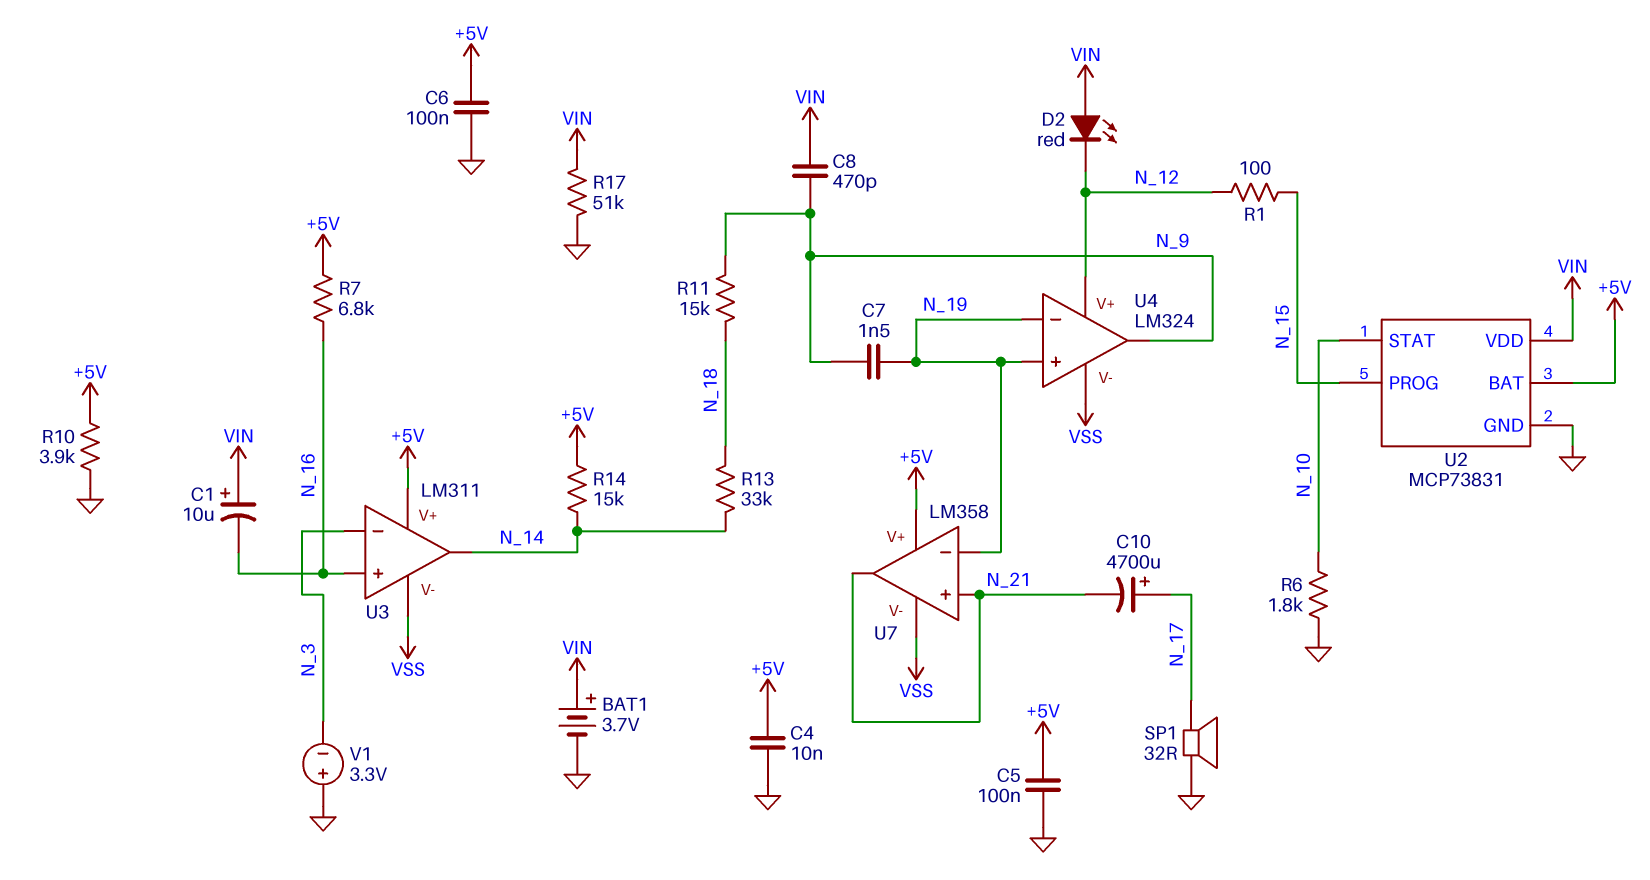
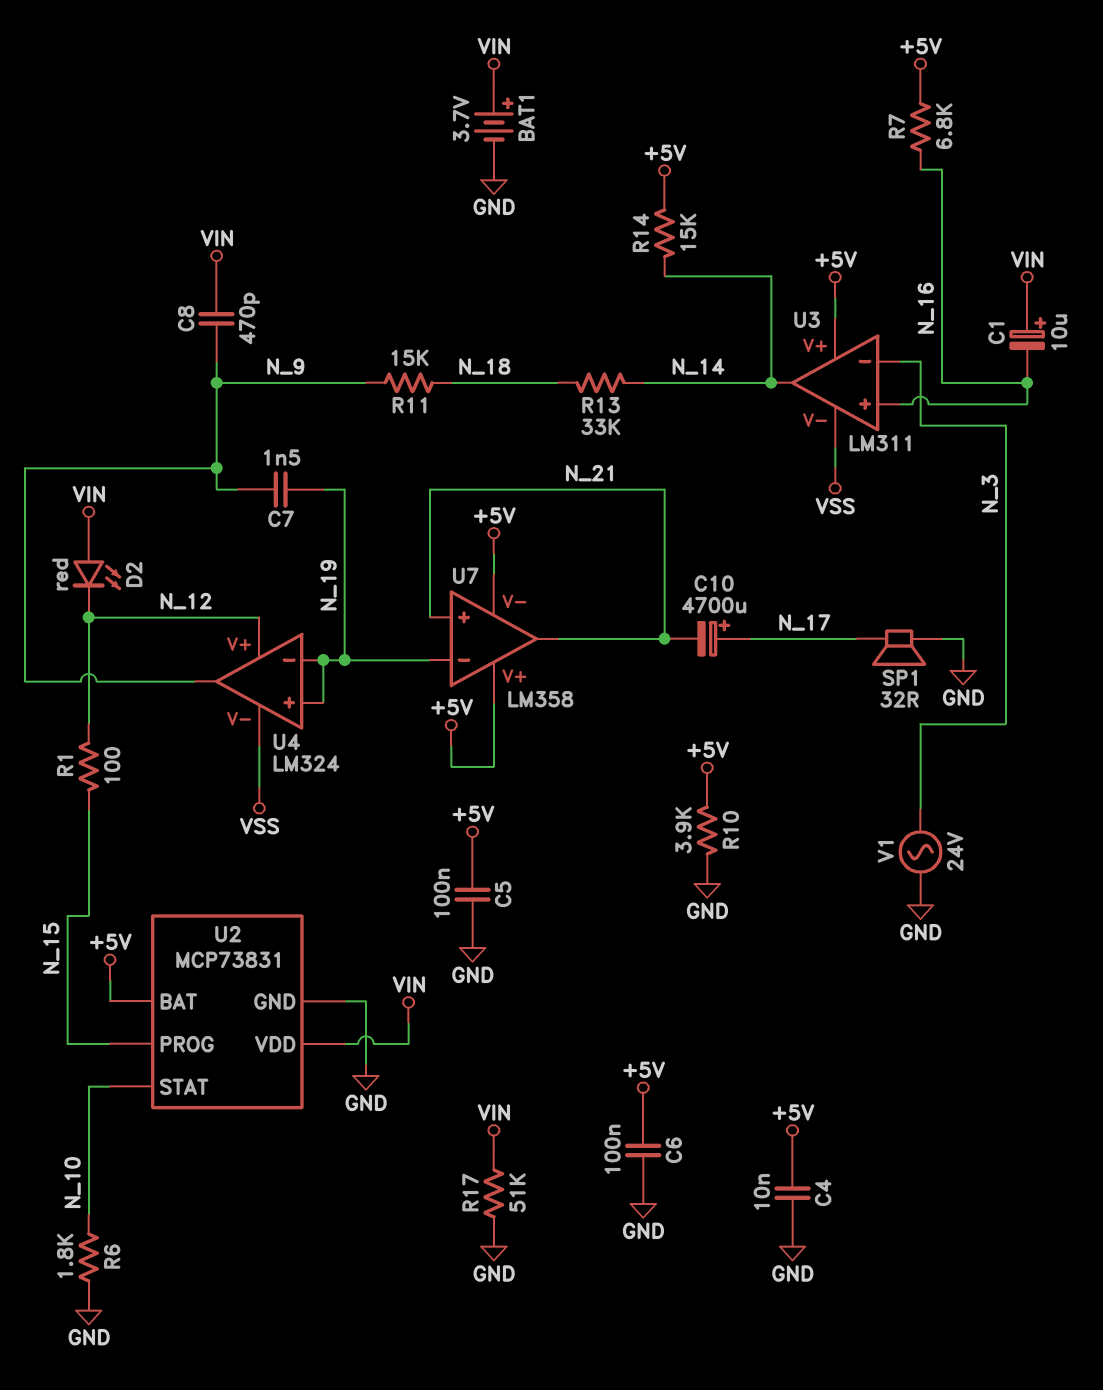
U7 pin V-: VSS -> +5V
V1: 3.3V (plus GND, minus N_3) -> AC 24V (GND, N_3)

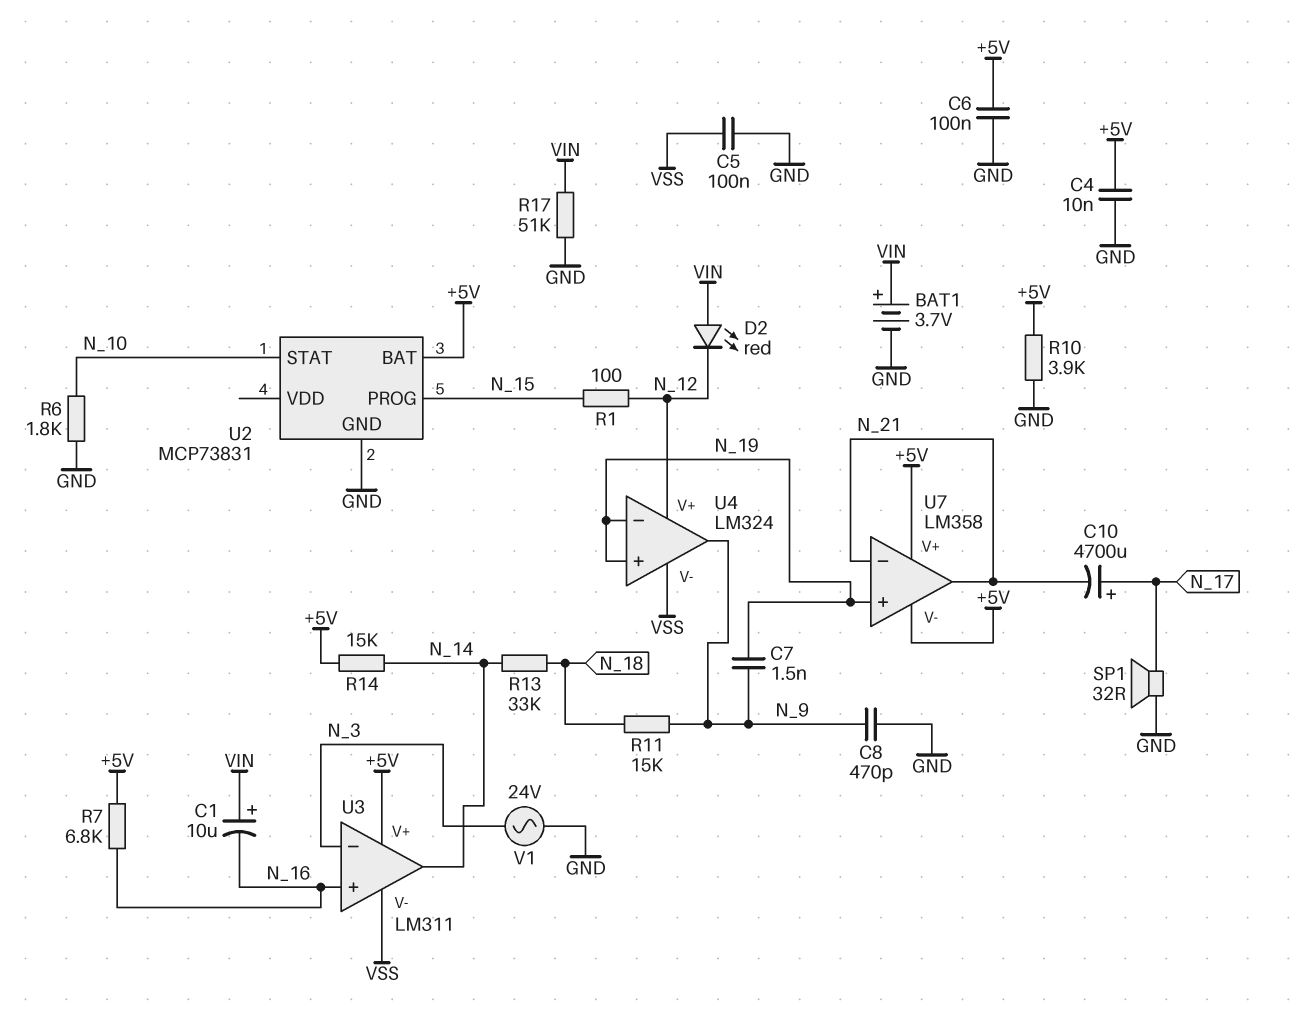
C5: 100nF (+5V, GND) -> 100nF (GND, VSS)
C8: 470pF (N_9, VIN) -> 470pF (GND, N_9)
U2 pin VDD: VIN -> none
U7 pin in+: N_21 -> N_19
U7 pin in-: N_19 -> N_21

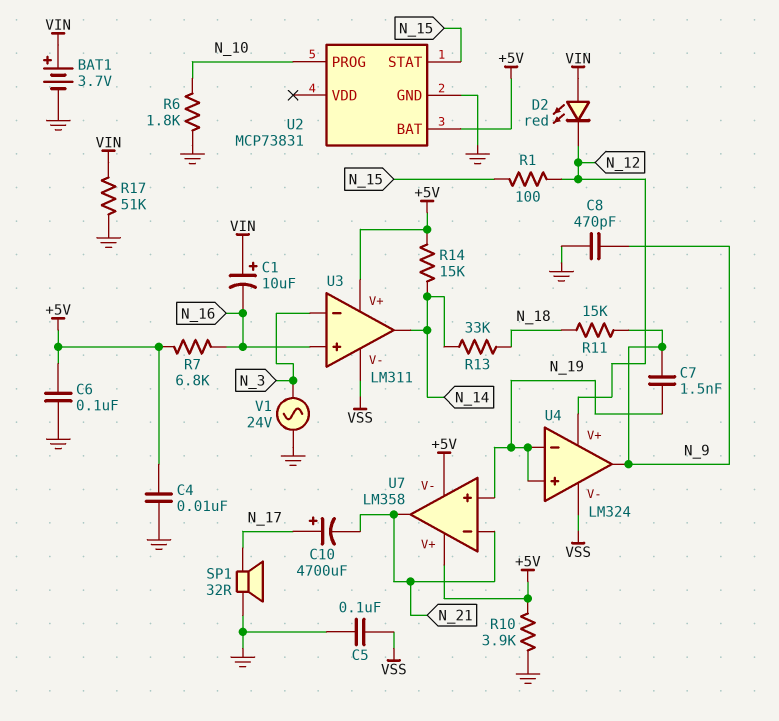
U2 pin PROG: N_15 -> N_10
U2 pin STAT: N_10 -> N_15

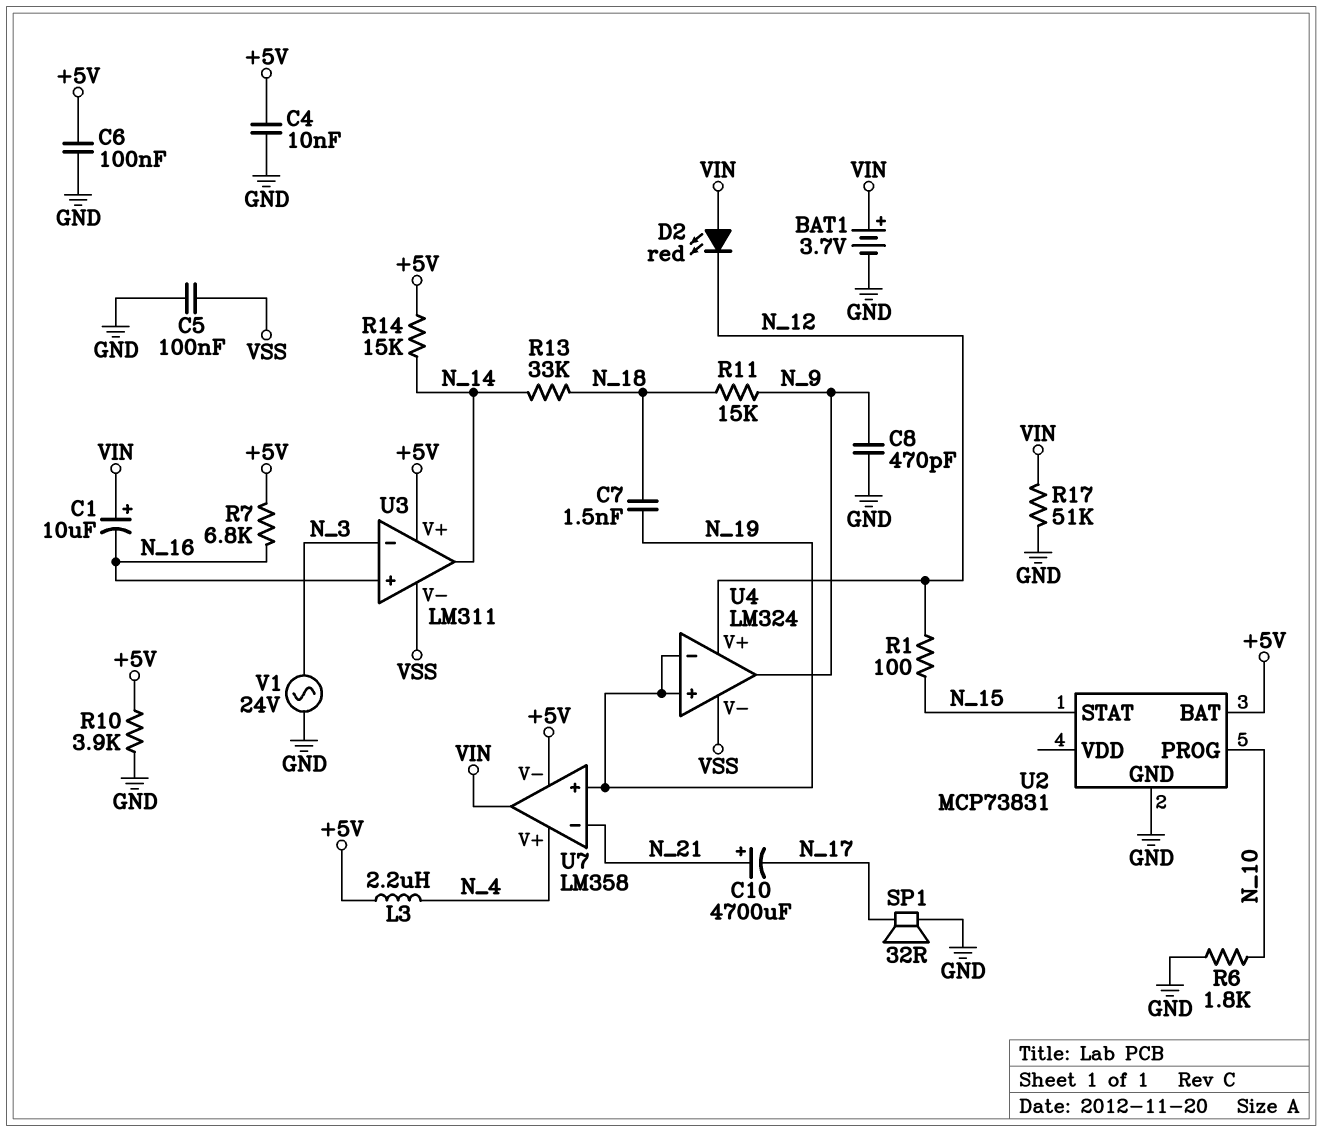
C7: 1.5nF (N_9, N_19) -> 1.5nF (N_18, N_19)
C10: 4700uF (plus N_17, minus N_21) -> 4700uF (plus N_21, minus N_17)
L3: none -> 2.2uH (+5V, N_4)
U7 pin V+: +5V -> N_4
U7 pin out: N_21 -> VIN

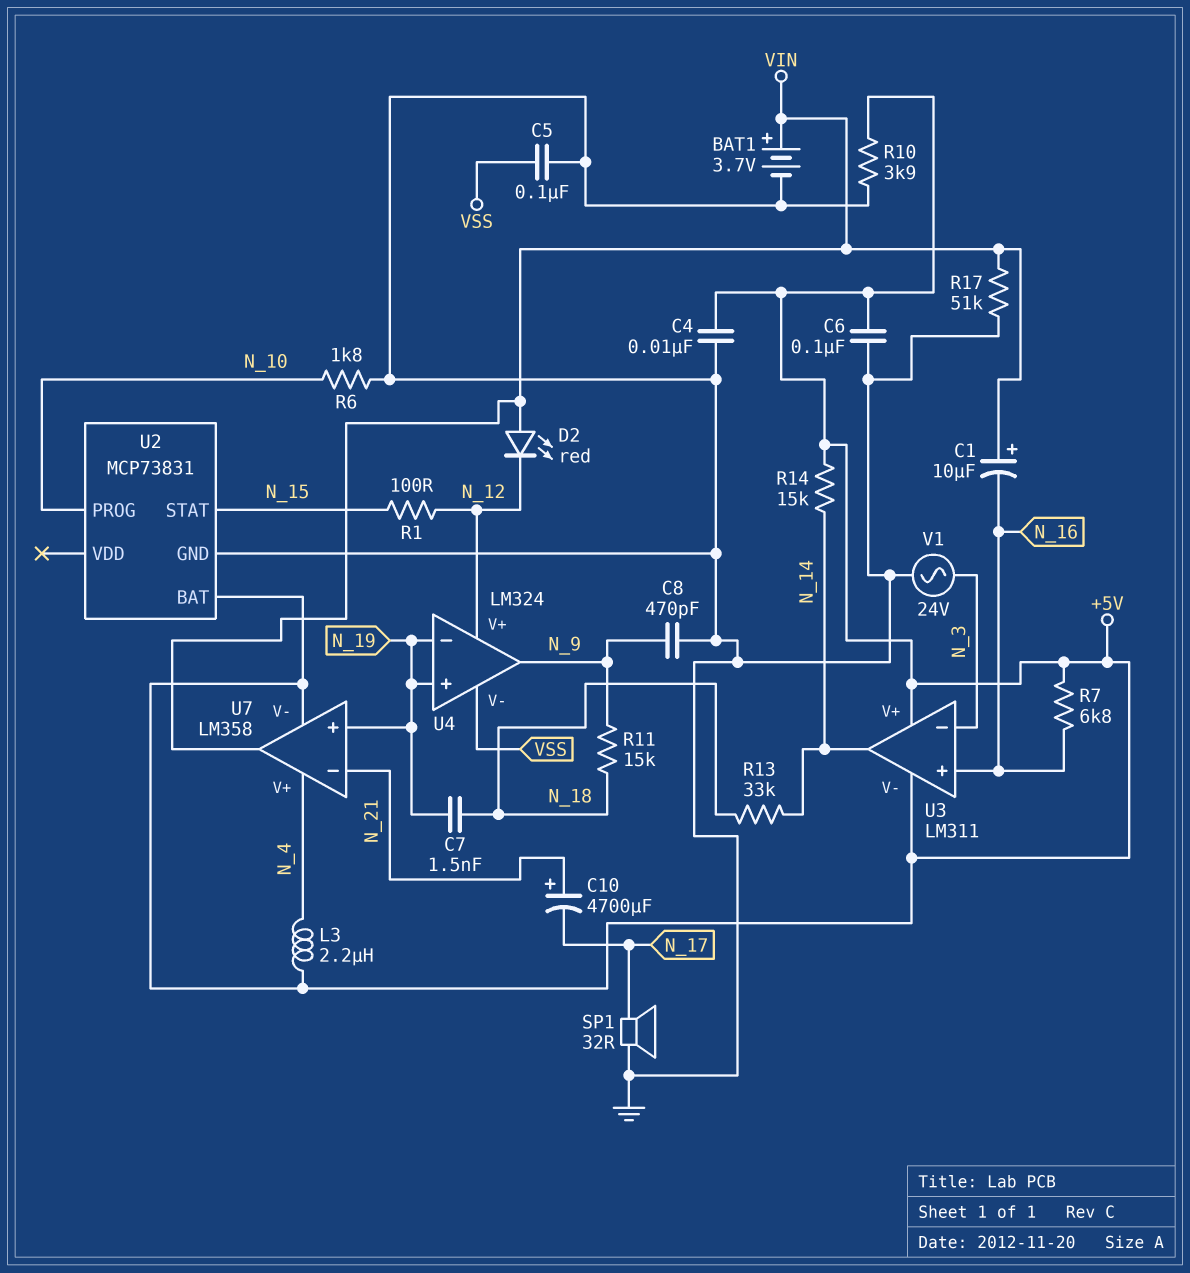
U3 pin V-: VSS -> +5V

